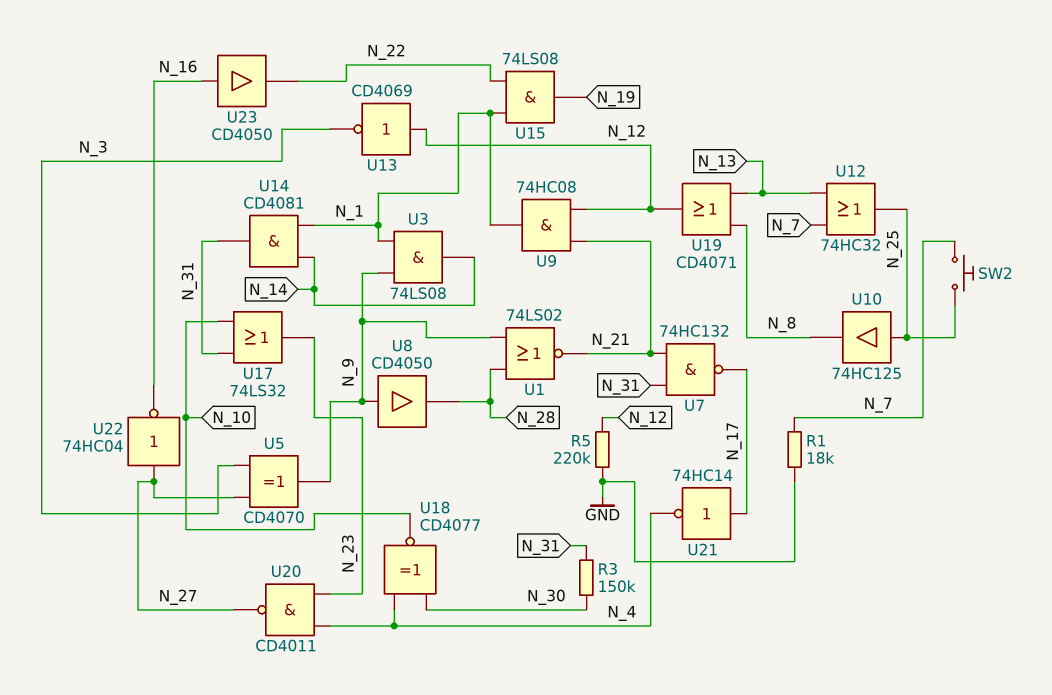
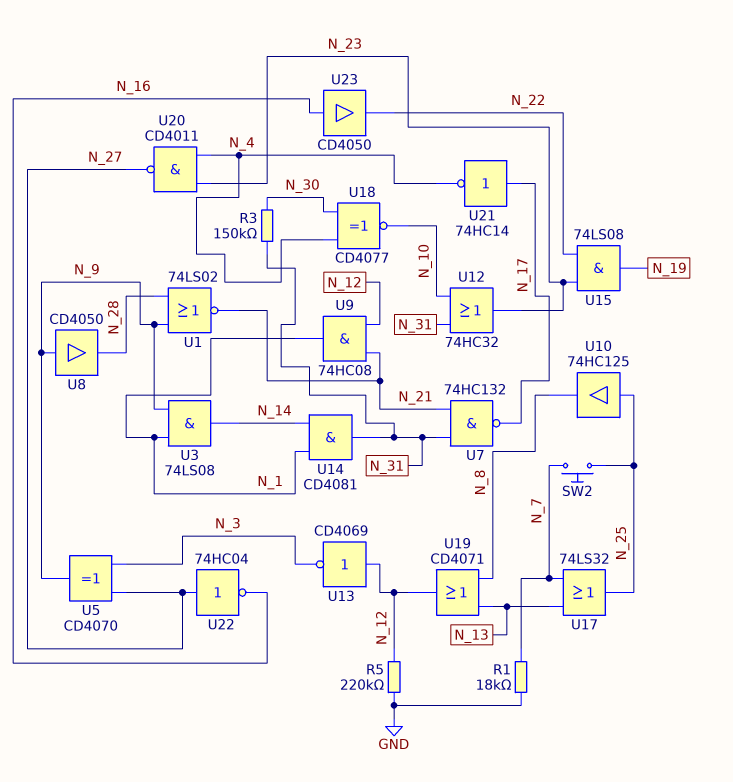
U12: OR 74HC32 (in N_7, in N_13, out N_25) -> OR 74HC32 (in N_10, in N_31, out N_23)
U15: AND 74LS08 (in N_1, in N_22, out N_19) -> AND 74LS08 (in N_22, in N_23, out N_19)
U17: OR 74LS32 (in N_10, in N_31, out N_23) -> OR 74LS32 (in N_7, in N_13, out N_25)

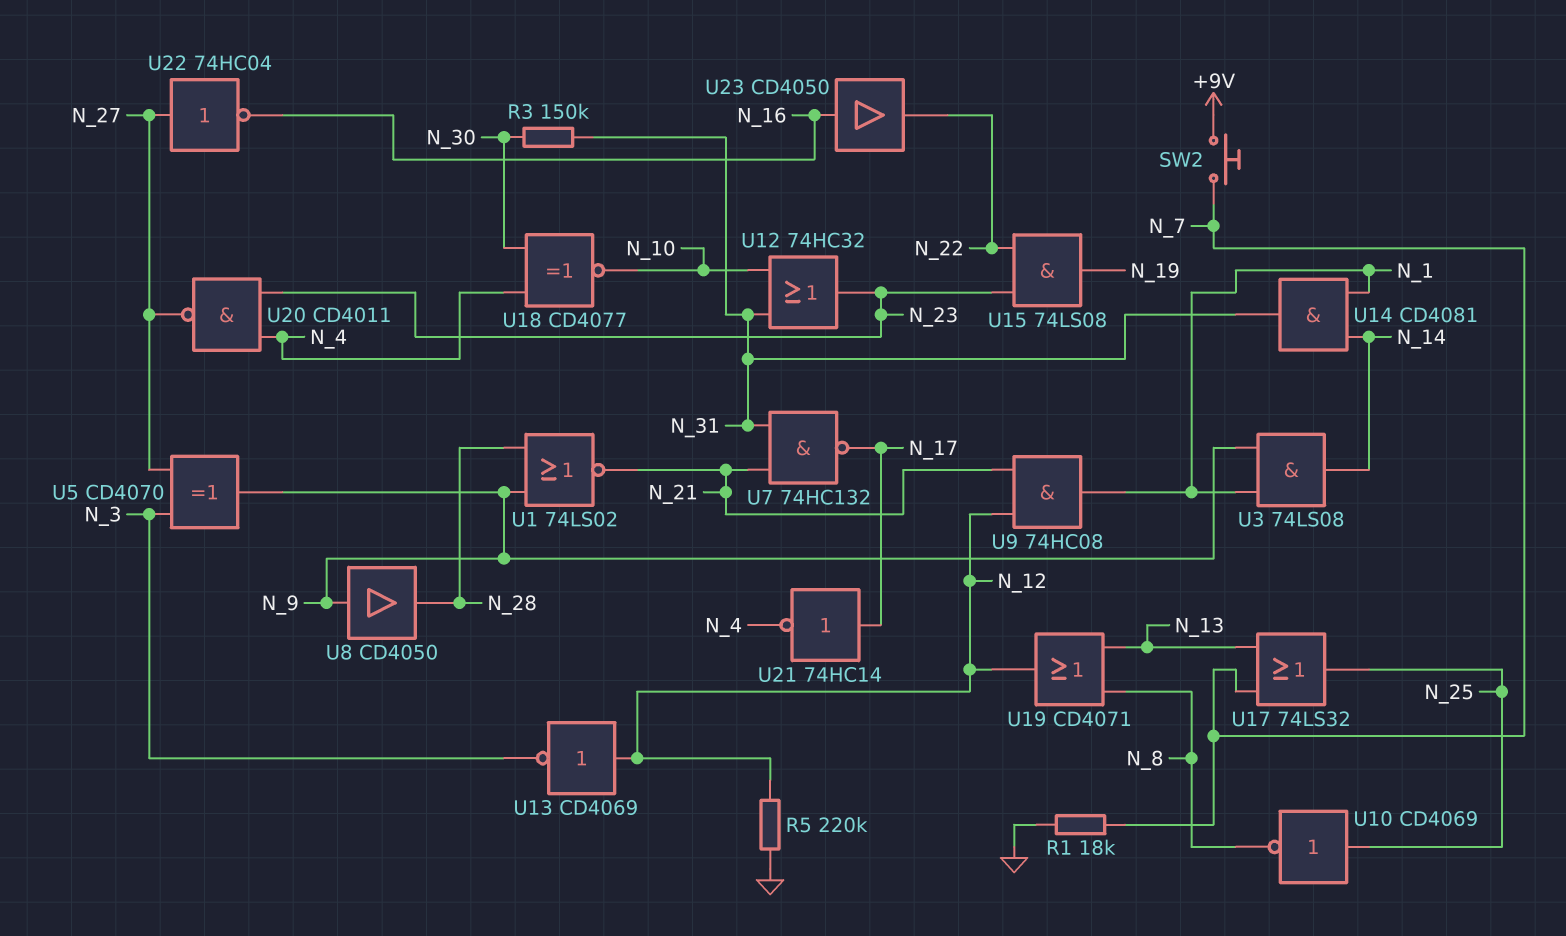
SW2: button (N_7, N_25) -> button (+9V, N_7)
U10: buffer 74HC125 (in N_25, out N_8) -> NOT CD4069 (in N_25, out N_8)

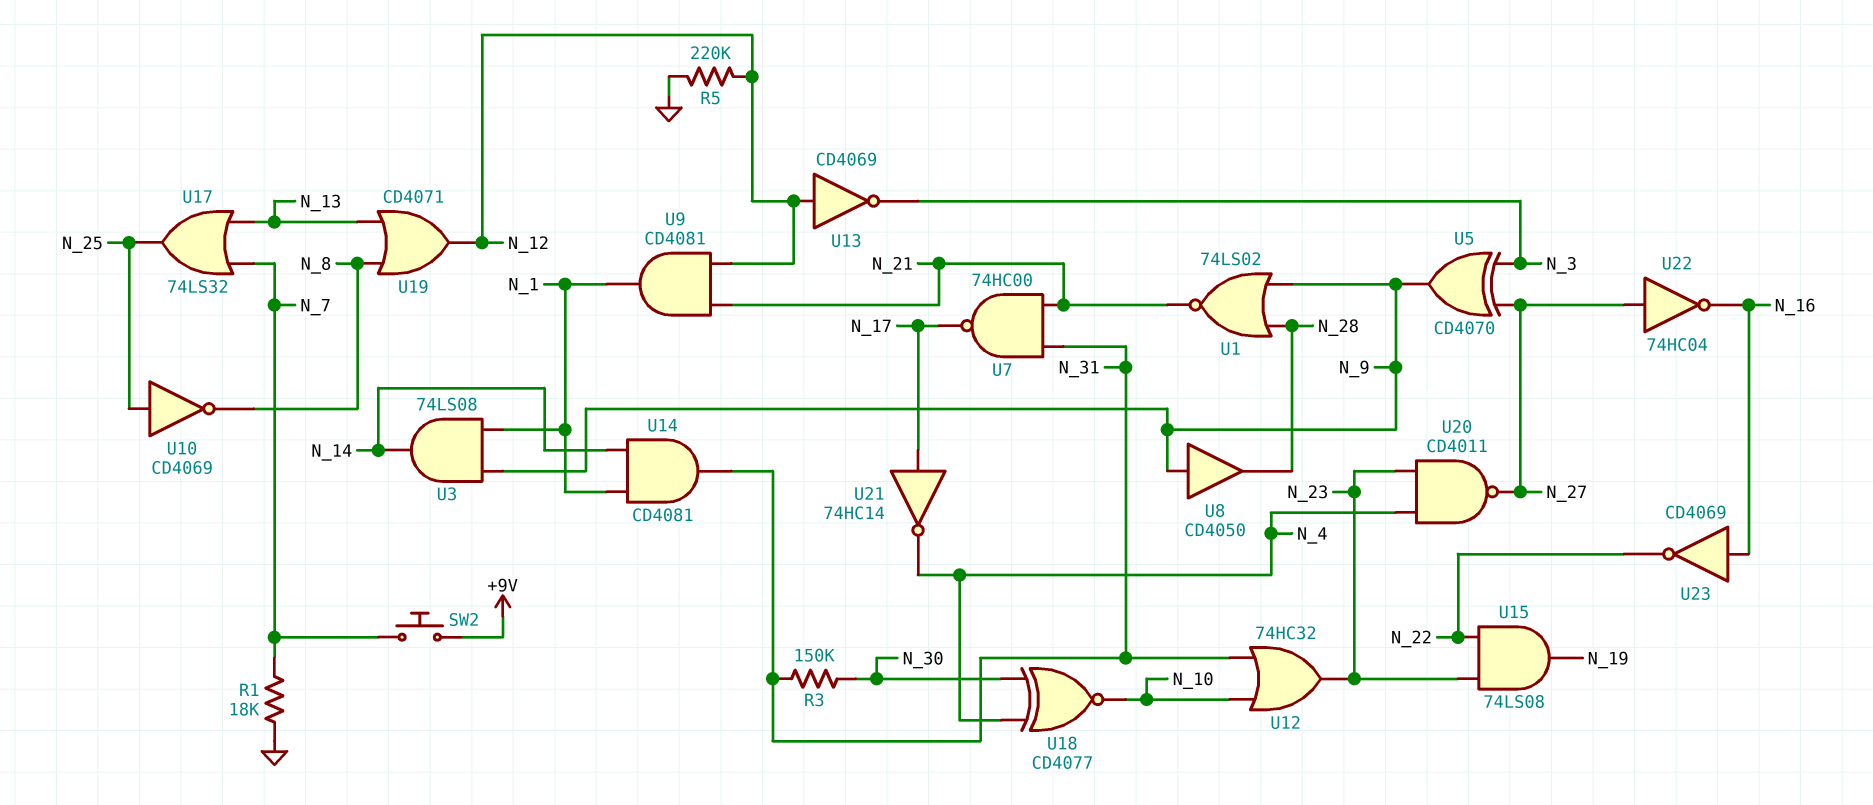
U7: NAND 74HC132 (in N_21, in N_31, out N_17) -> NAND 74HC00 (in N_21, in N_31, out N_17)
U9: AND 74HC08 (in N_12, in N_21, out N_1) -> AND CD4081 (in N_12, in N_21, out N_1)
U23: buffer CD4050 (in N_16, out N_22) -> NOT CD4069 (in N_16, out N_22)

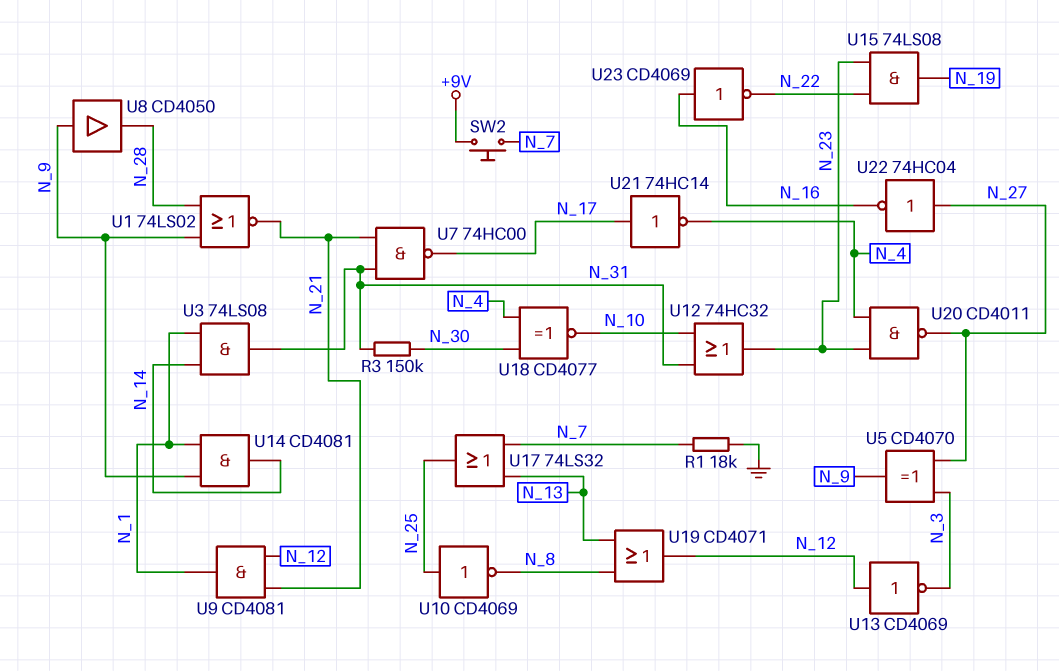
R5: 220k (GND, N_12) -> none
U3: AND 74LS08 (in N_1, in N_9, out N_14) -> AND 74LS08 (in N_1, in N_14, out N_31)
U14: AND CD4081 (in N_1, in N_14, out N_31) -> AND CD4081 (in N_1, in N_9, out N_14)

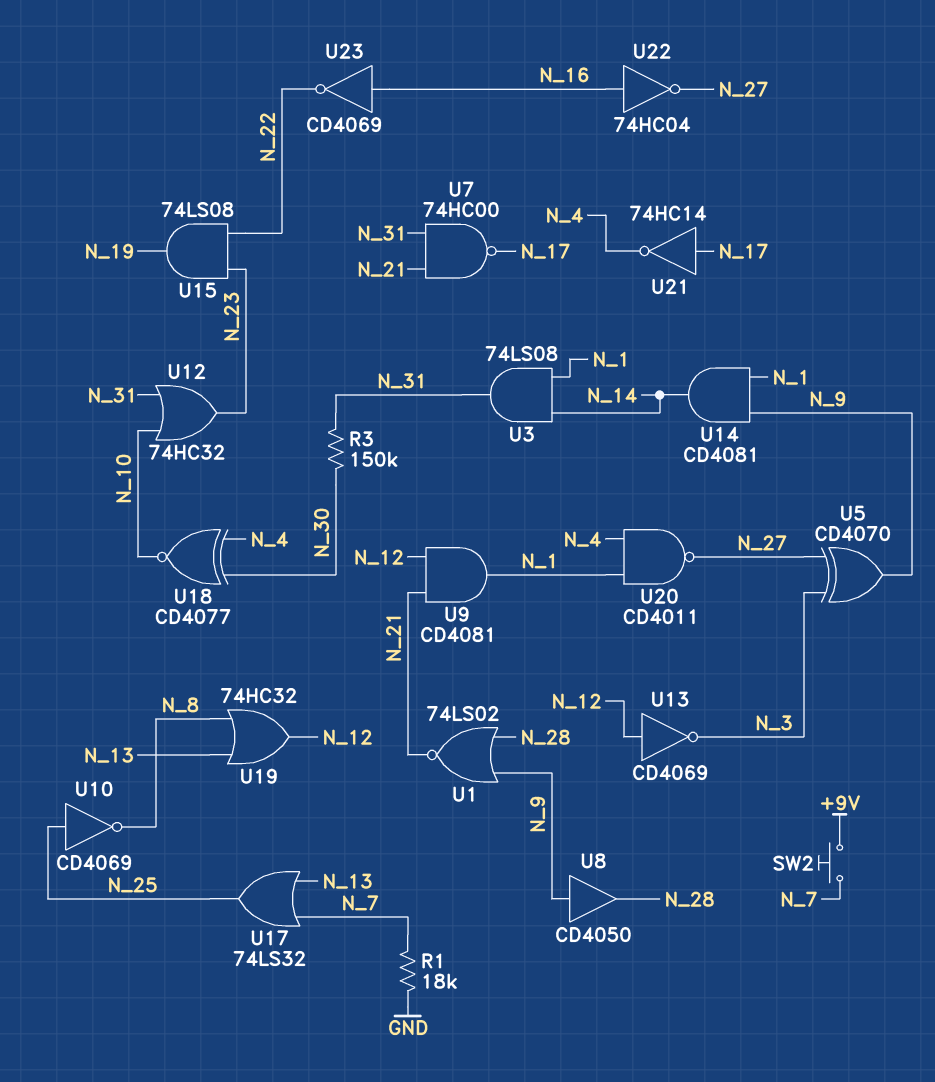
U19: OR CD4071 (in N_8, in N_13, out N_12) -> OR 74HC32 (in N_8, in N_13, out N_12)
U20: NAND CD4011 (in N_4, in N_23, out N_27) -> NAND CD4011 (in N_1, in N_4, out N_27)
U22: NOT 74HC04 (in N_27, out N_16) -> NOT 74HC04 (in N_16, out N_27)

